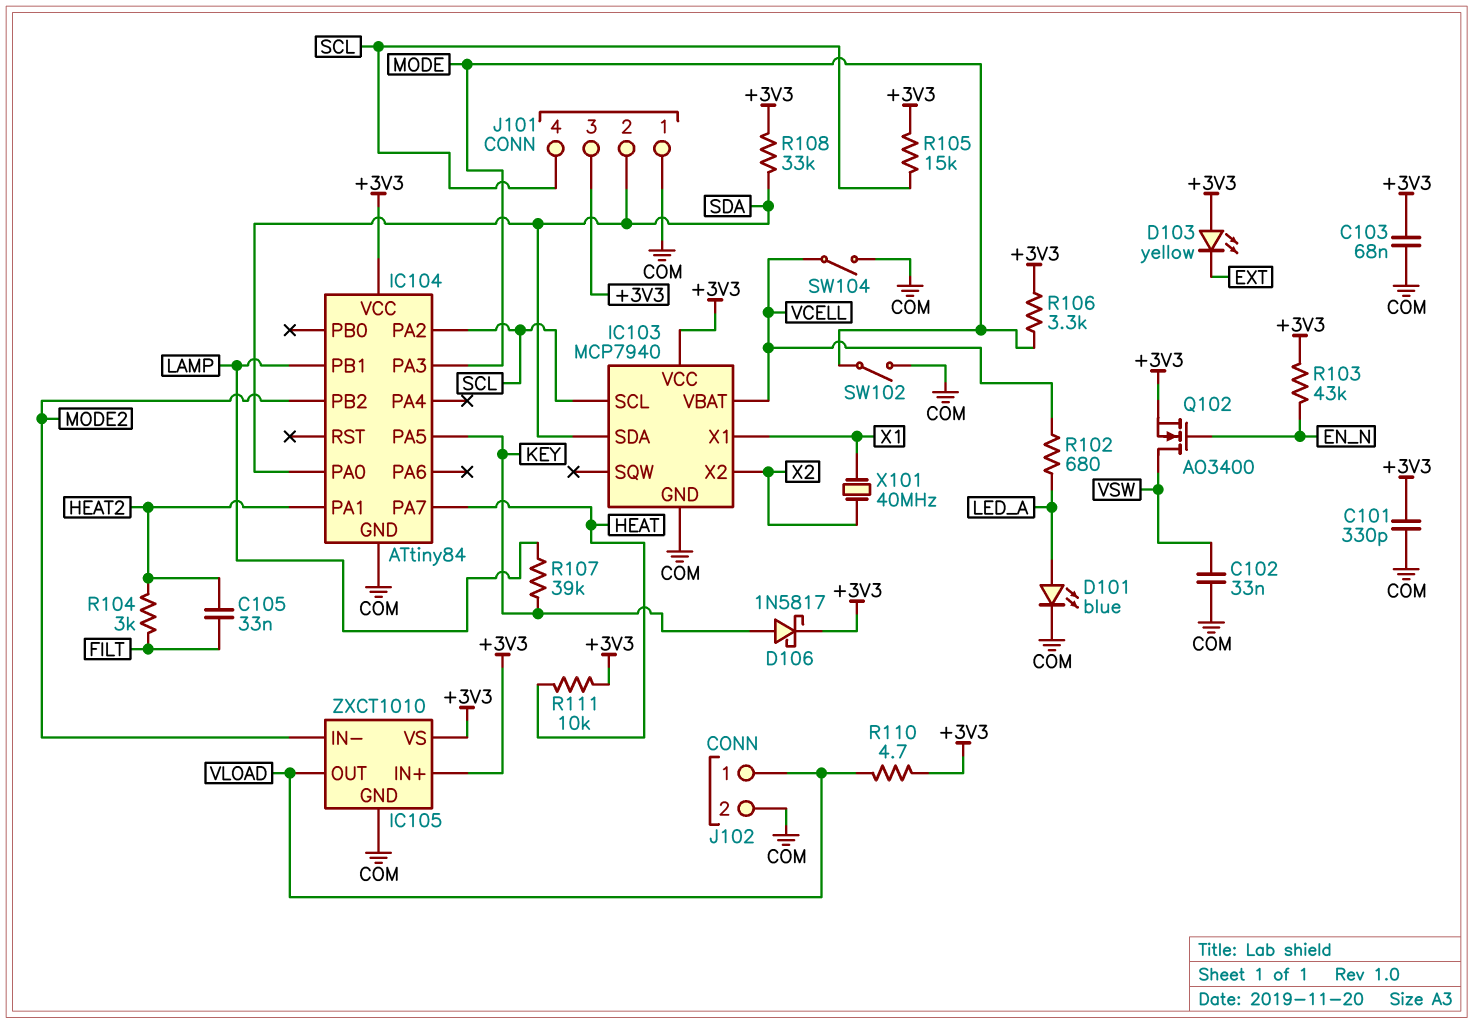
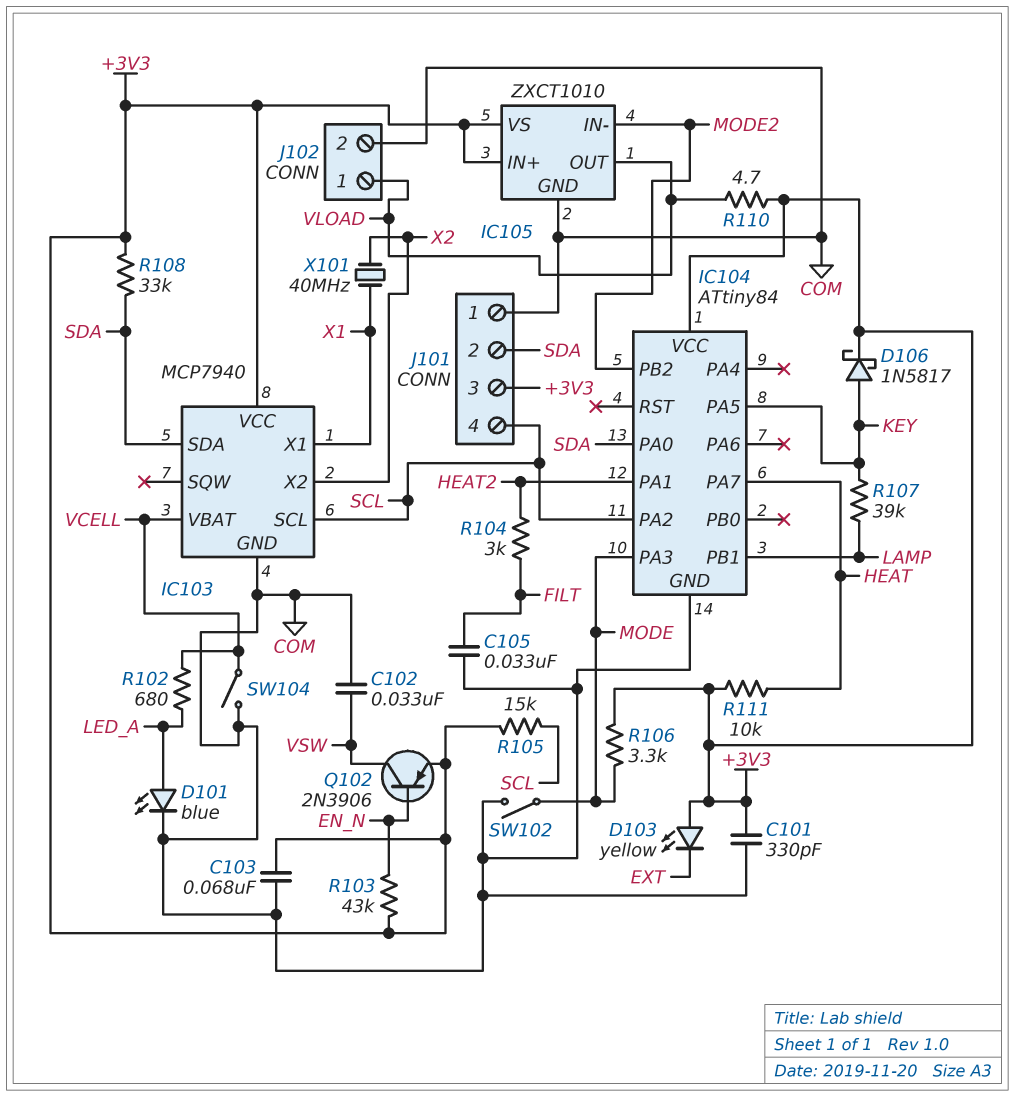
C105: 33nF (FILT, HEAT2) -> 33nF (COM, FILT)
Q102: NMOS AO3400 (G EN_N, D VSW, S +3V3) -> PNP 2N3906 (B EN_N, C VSW, E +3V3)

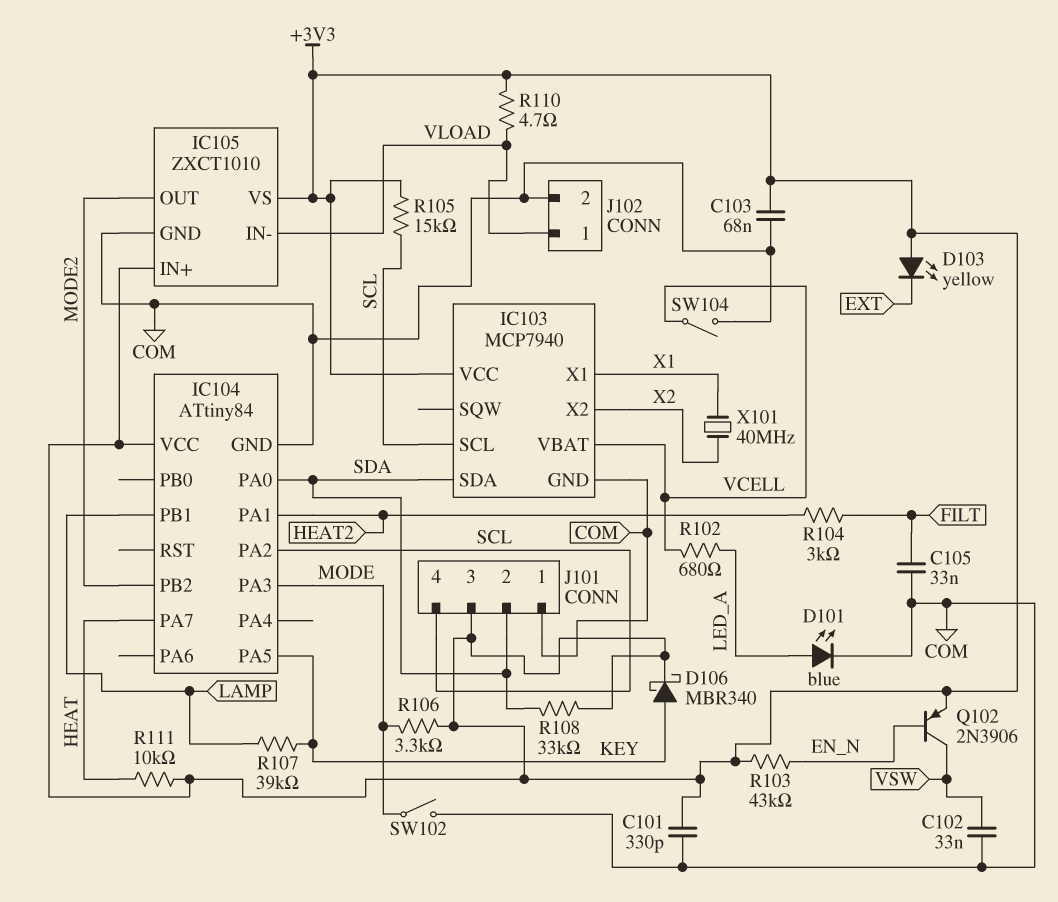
D106: schottky 1N5817 (A KEY, K +3V3) -> schottky MBR340 (A KEY, K +3V3)
IC105 pin IN-: MODE2 -> VLOAD
IC105 pin OUT: VLOAD -> MODE2

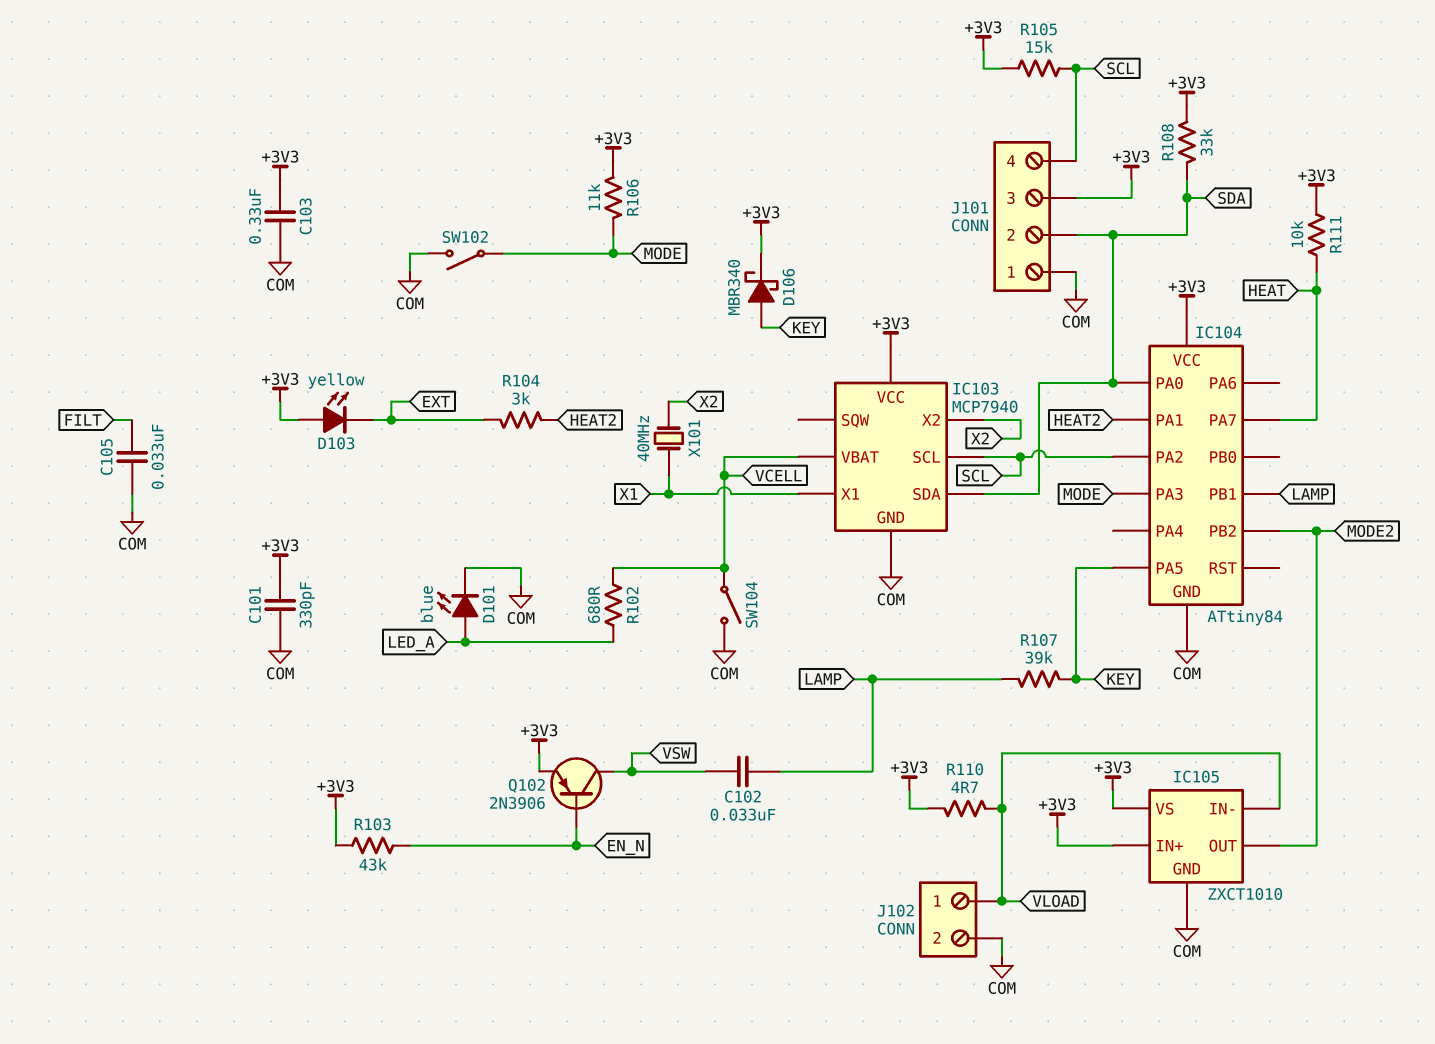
C102: 33nF (COM, VSW) -> 33nF (LAMP, VSW)
C103: 68nF (+3V3, COM) -> 330nF (+3V3, COM)
R104: 3k (FILT, HEAT2) -> 3k (EXT, HEAT2)
R106: 3.3k (+3V3, MODE) -> 11k (+3V3, MODE)

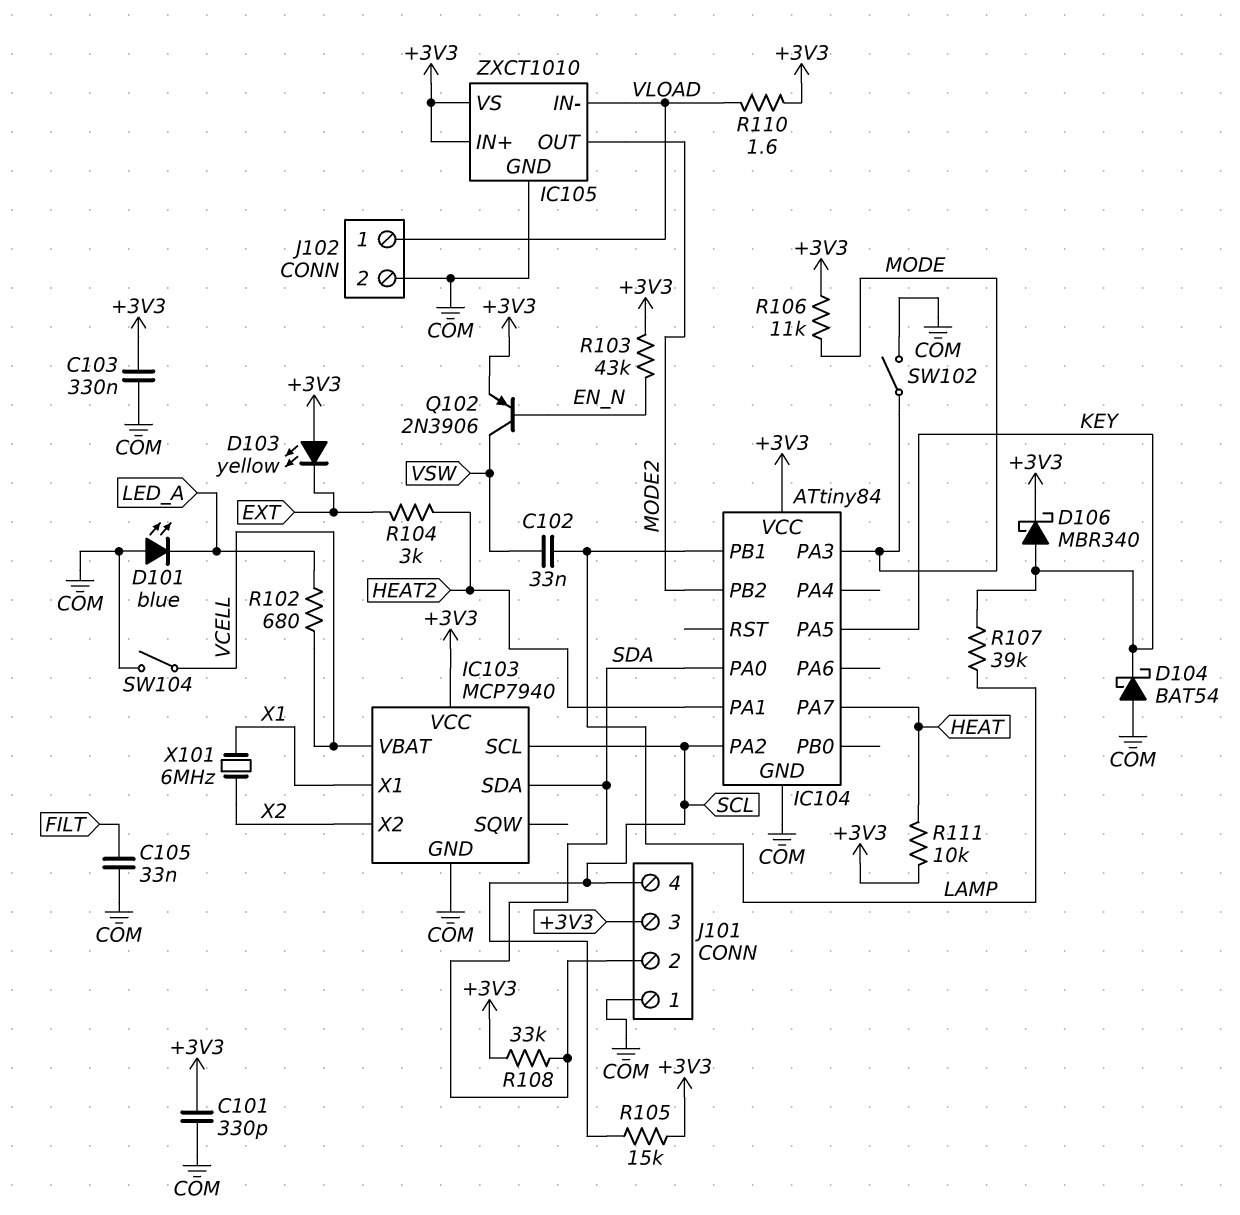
D101: LED blue (A LED_A, K COM) -> LED blue (A COM, K LED_A)
D104: none -> schottky BAT54 (A COM, K KEY)
R110: 4.7 (+3V3, VLOAD) -> 1.6 (+3V3, VLOAD)
X101: 40MHz (X1, X2) -> 6MHz (X1, X2)

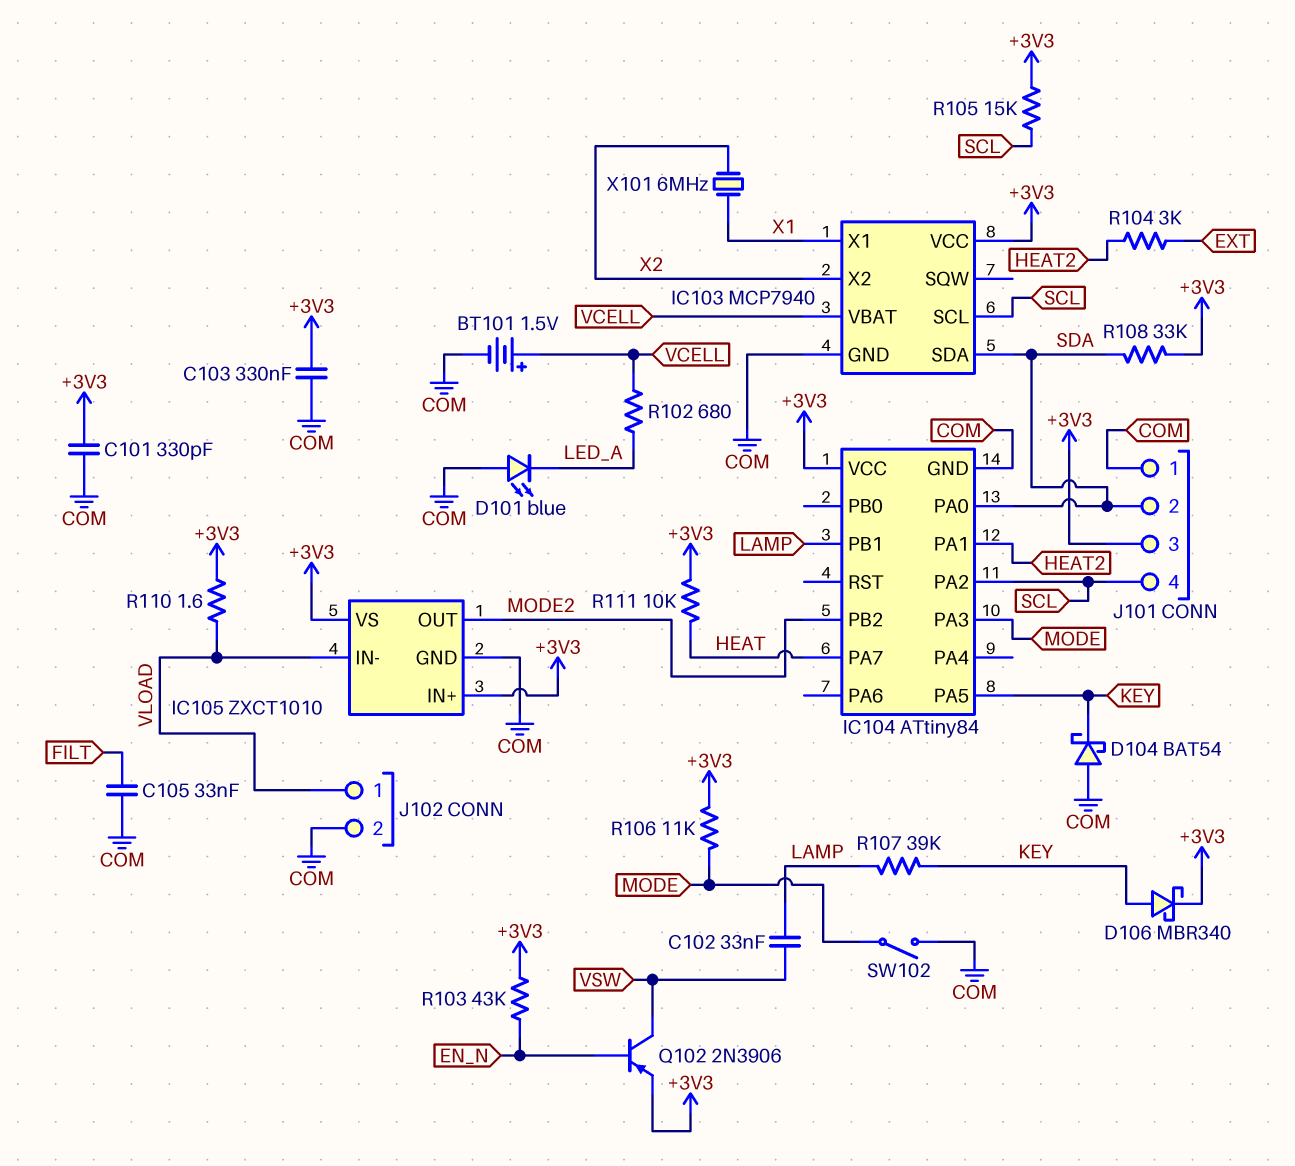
BT101: none -> 1.5V (plus VCELL, minus COM)
D103: LED yellow (A +3V3, K EXT) -> none
SW104: switch (COM, VCELL) -> none

